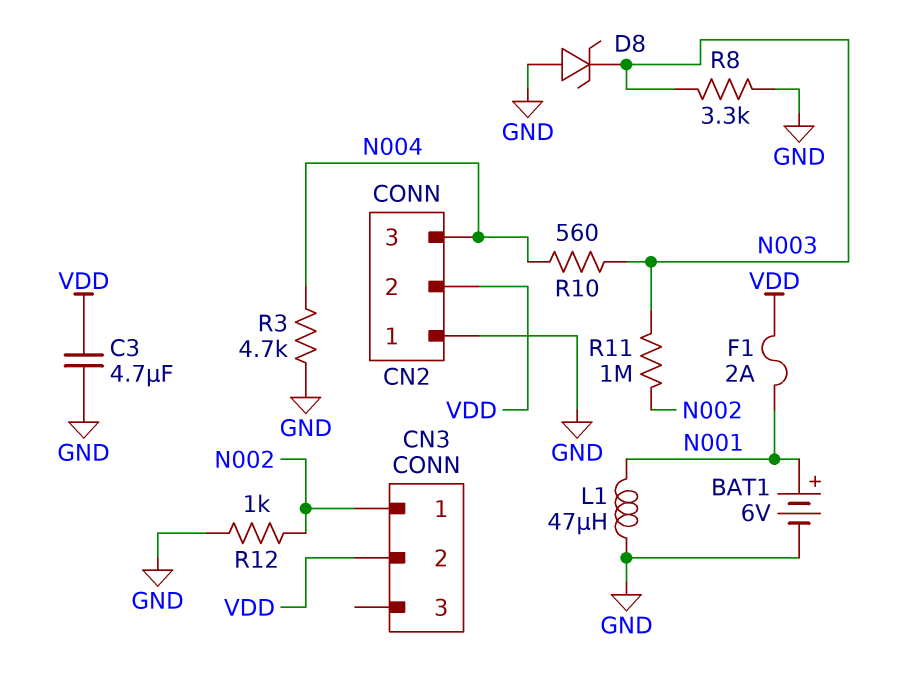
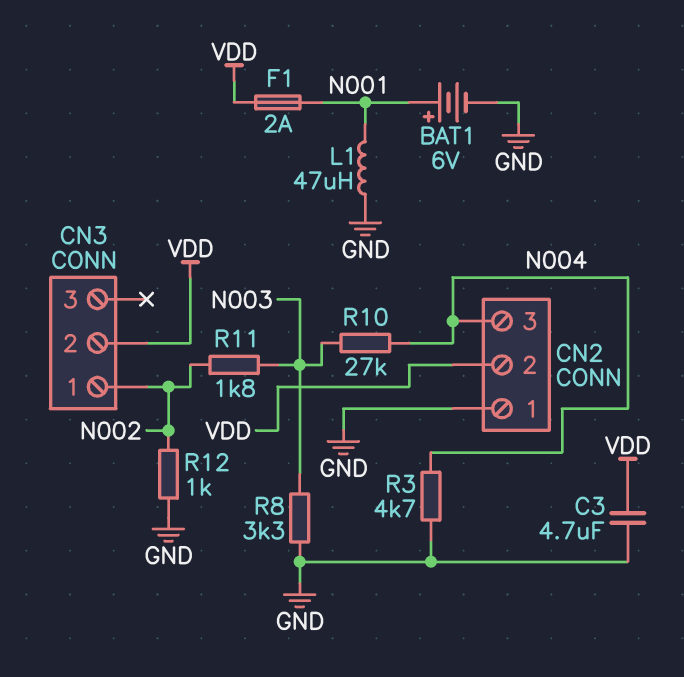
D8: zener (A GND, K N003) -> none
R10: 560 (N003, N004) -> 27k (N003, N004)
R11: 1M (N002, N003) -> 1.8k (N002, N003)

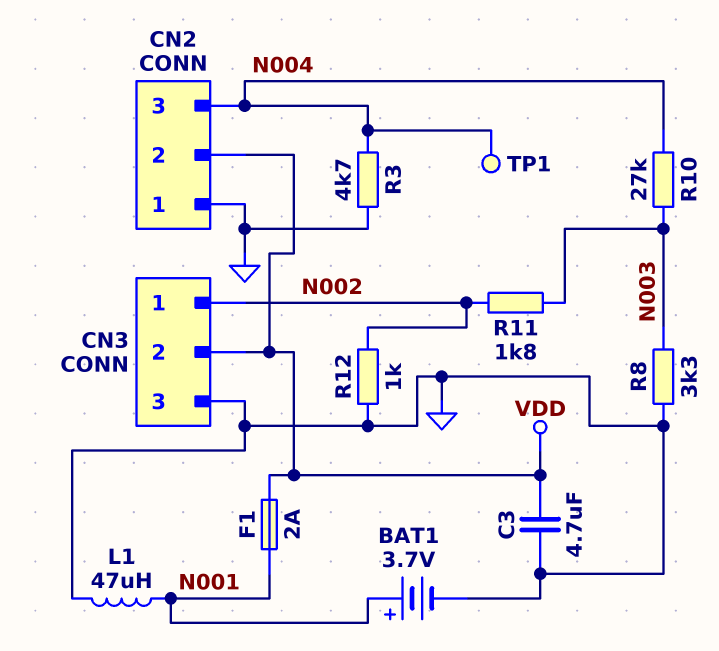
BAT1: 6V (plus N001, minus GND) -> 3.7V (plus N001, minus GND)
CN3 pin 3: none -> GND
TP1: none -> test point (N004)

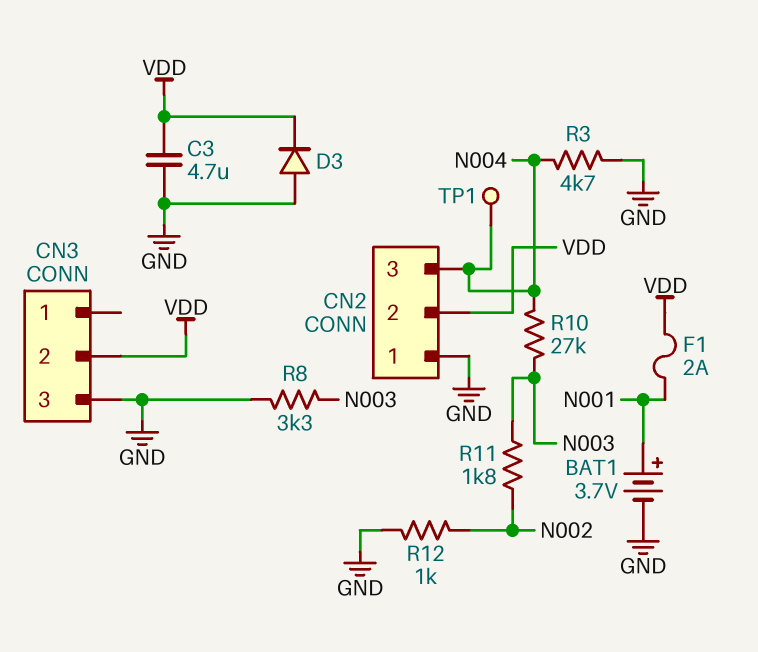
CN3 pin 1: N002 -> none
D3: none -> diode (A GND, K VDD)
L1: 47uH (GND, N001) -> none

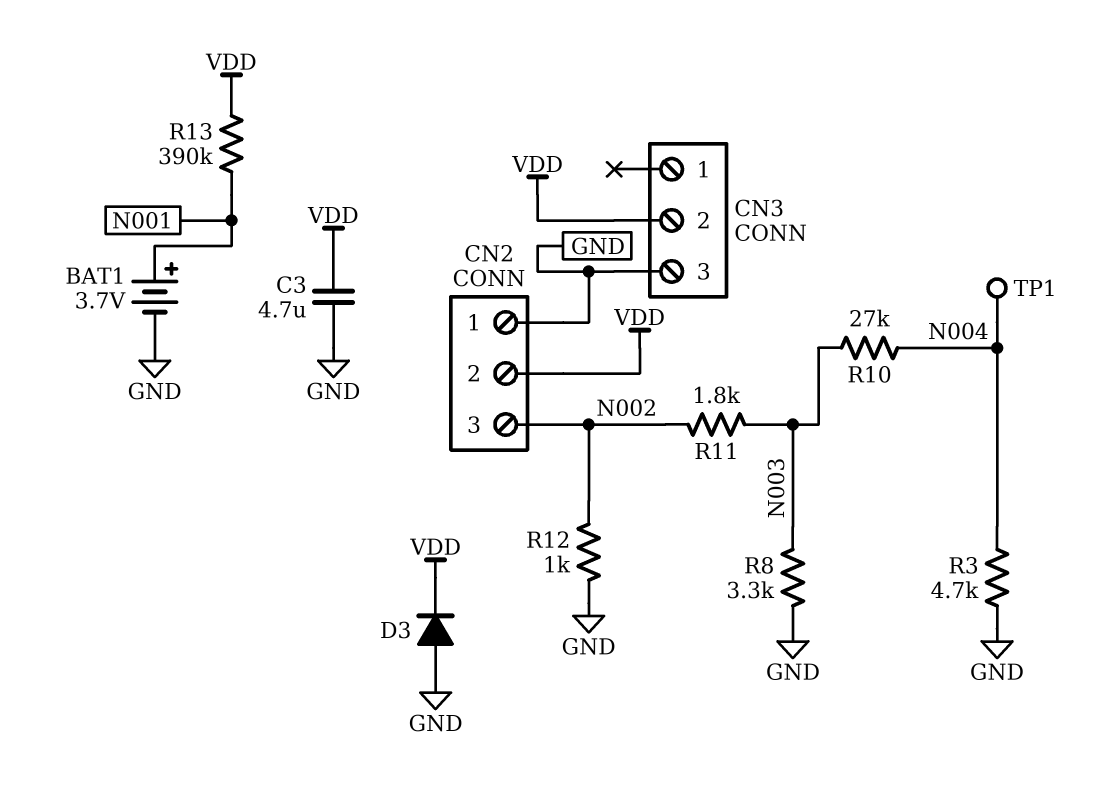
CN2 pin 3: N004 -> N002
F1: 2A (N001, VDD) -> none
R13: none -> 390k (N001, VDD)

